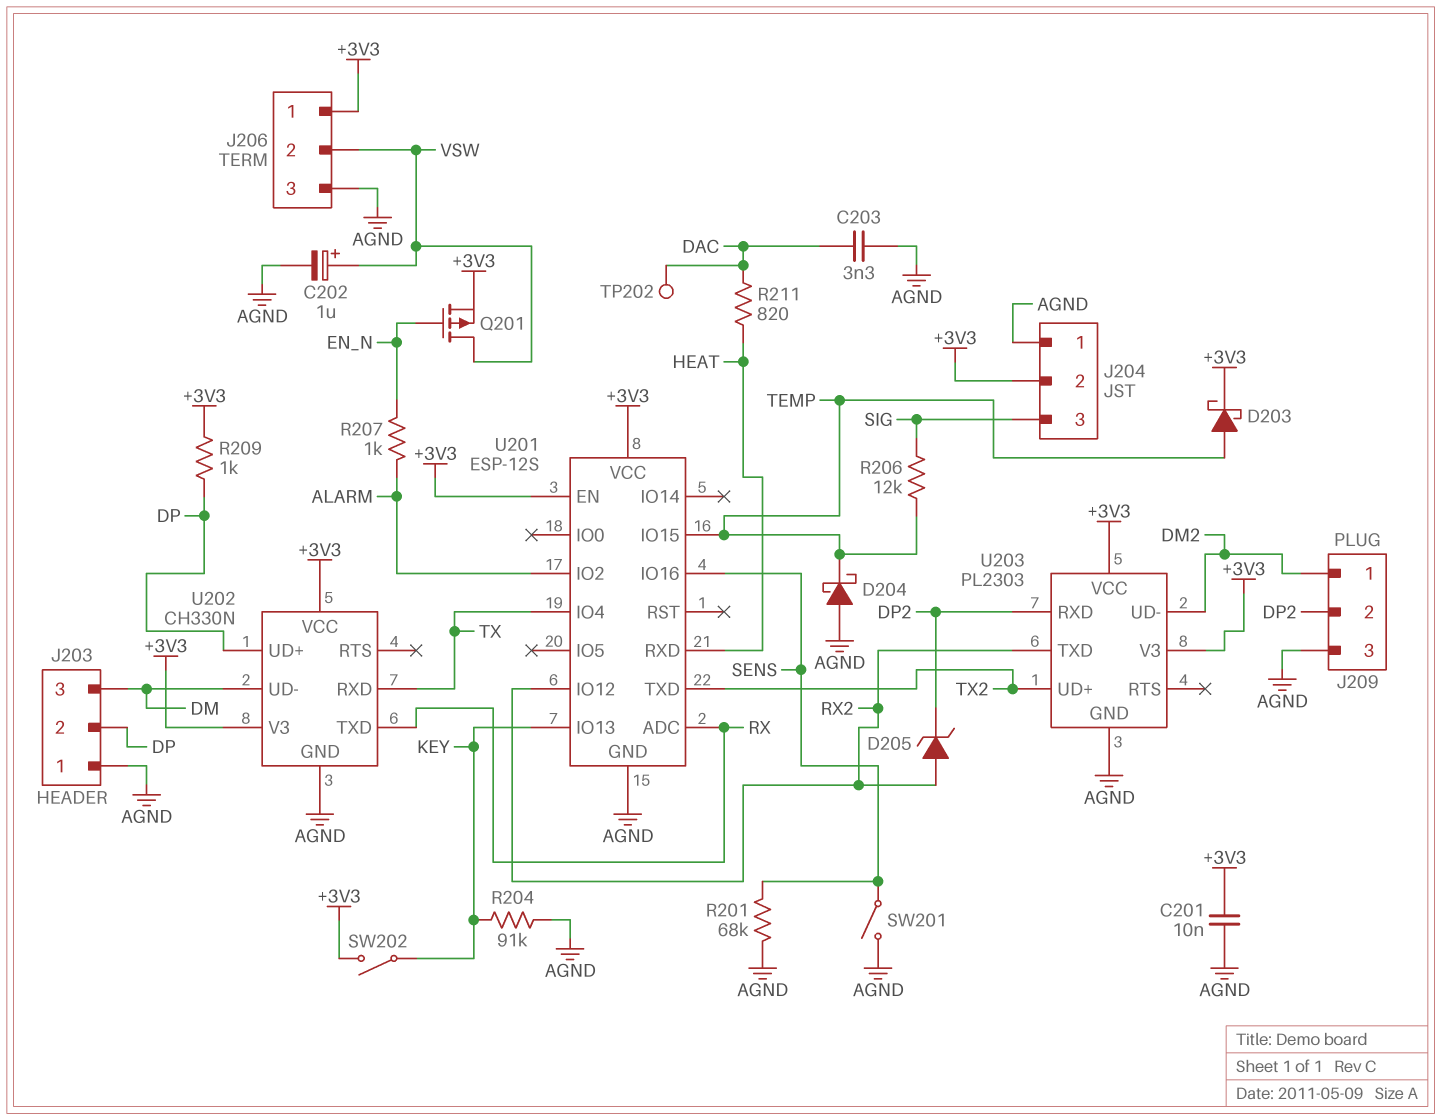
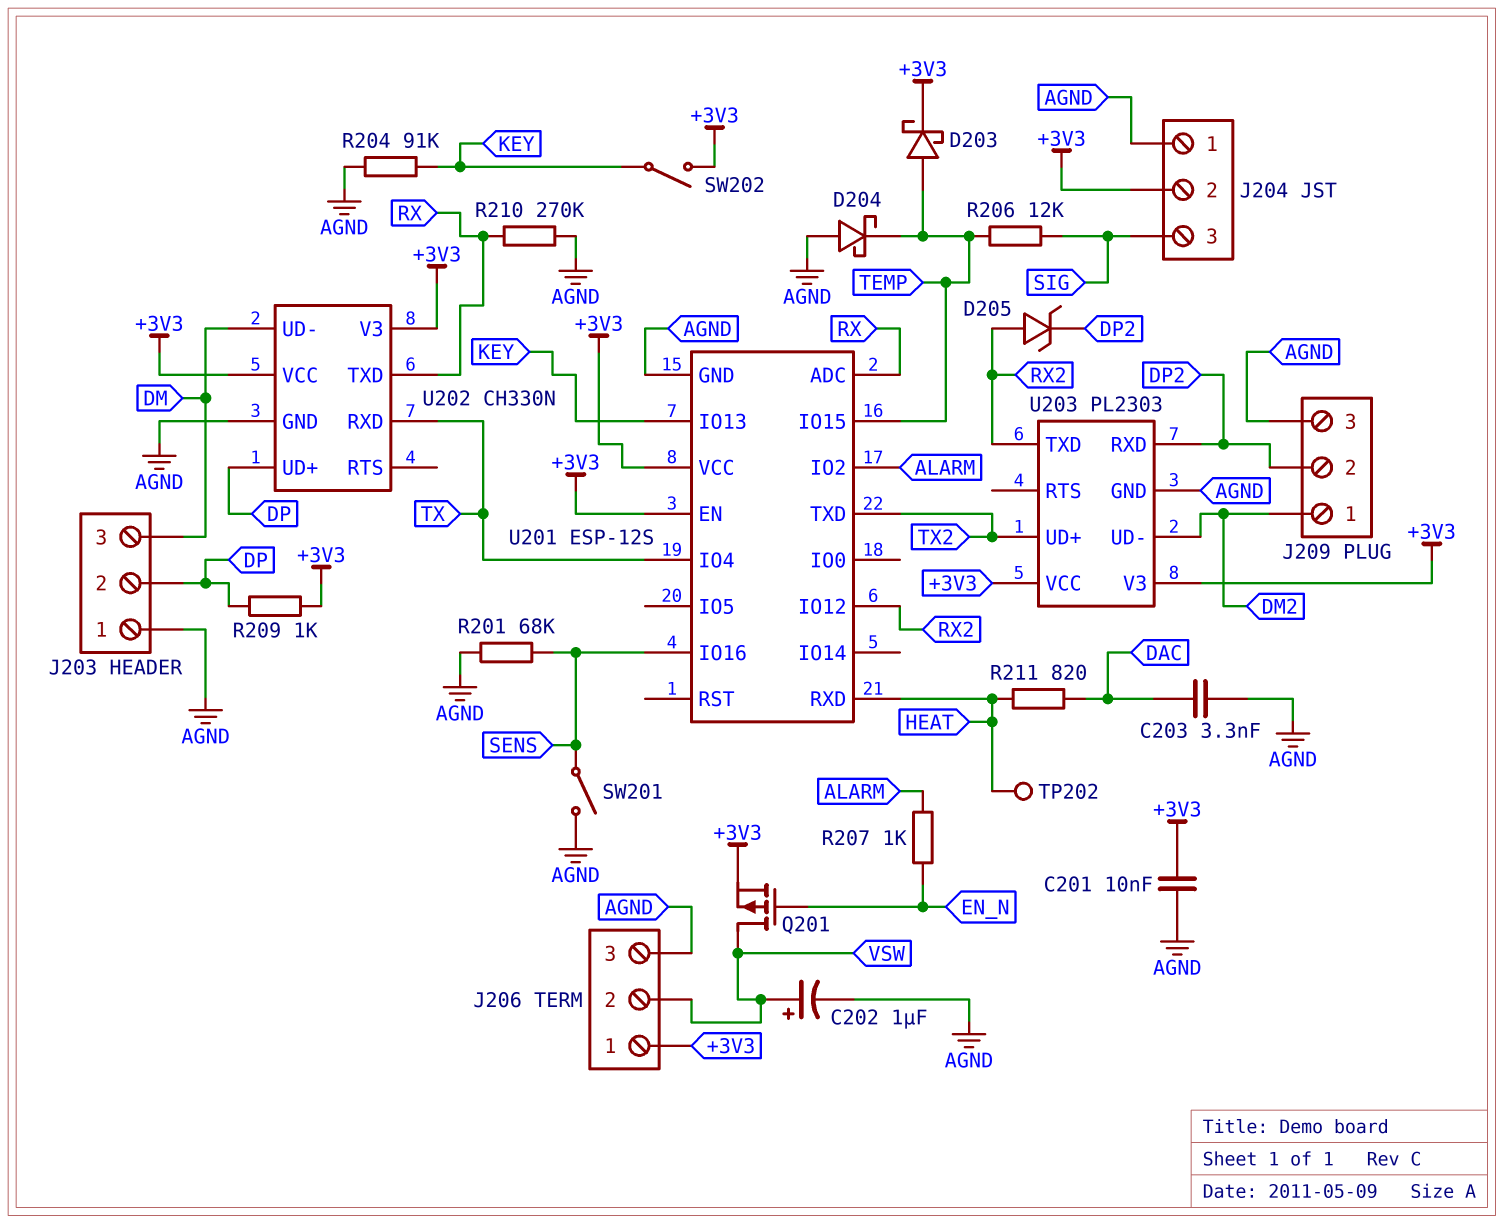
R210: none -> 270k (AGND, RX)
TP202: test point (DAC) -> test point (HEAT)

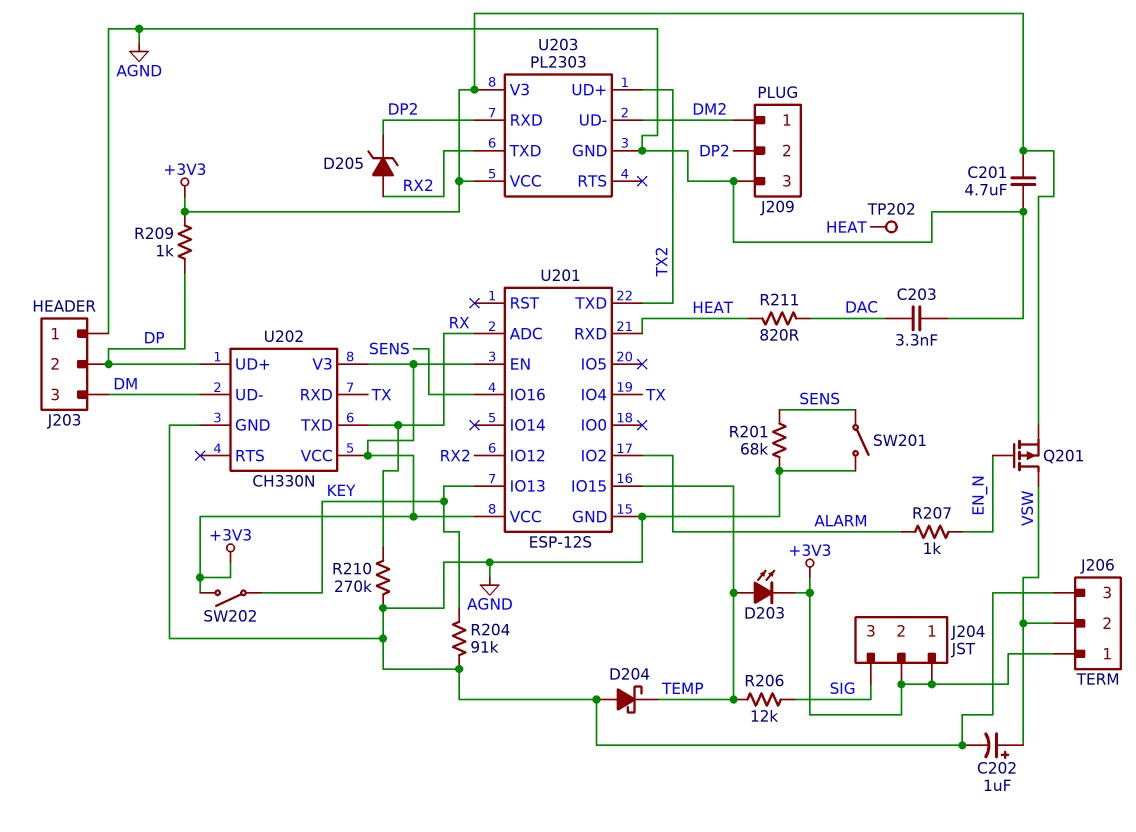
C201: 10nF (+3V3, AGND) -> 4.7uF (+3V3, AGND)
D203: schottky (A TEMP, K +3V3) -> LED (A TEMP, K +3V3)
J204 pin 1: AGND -> +3V3

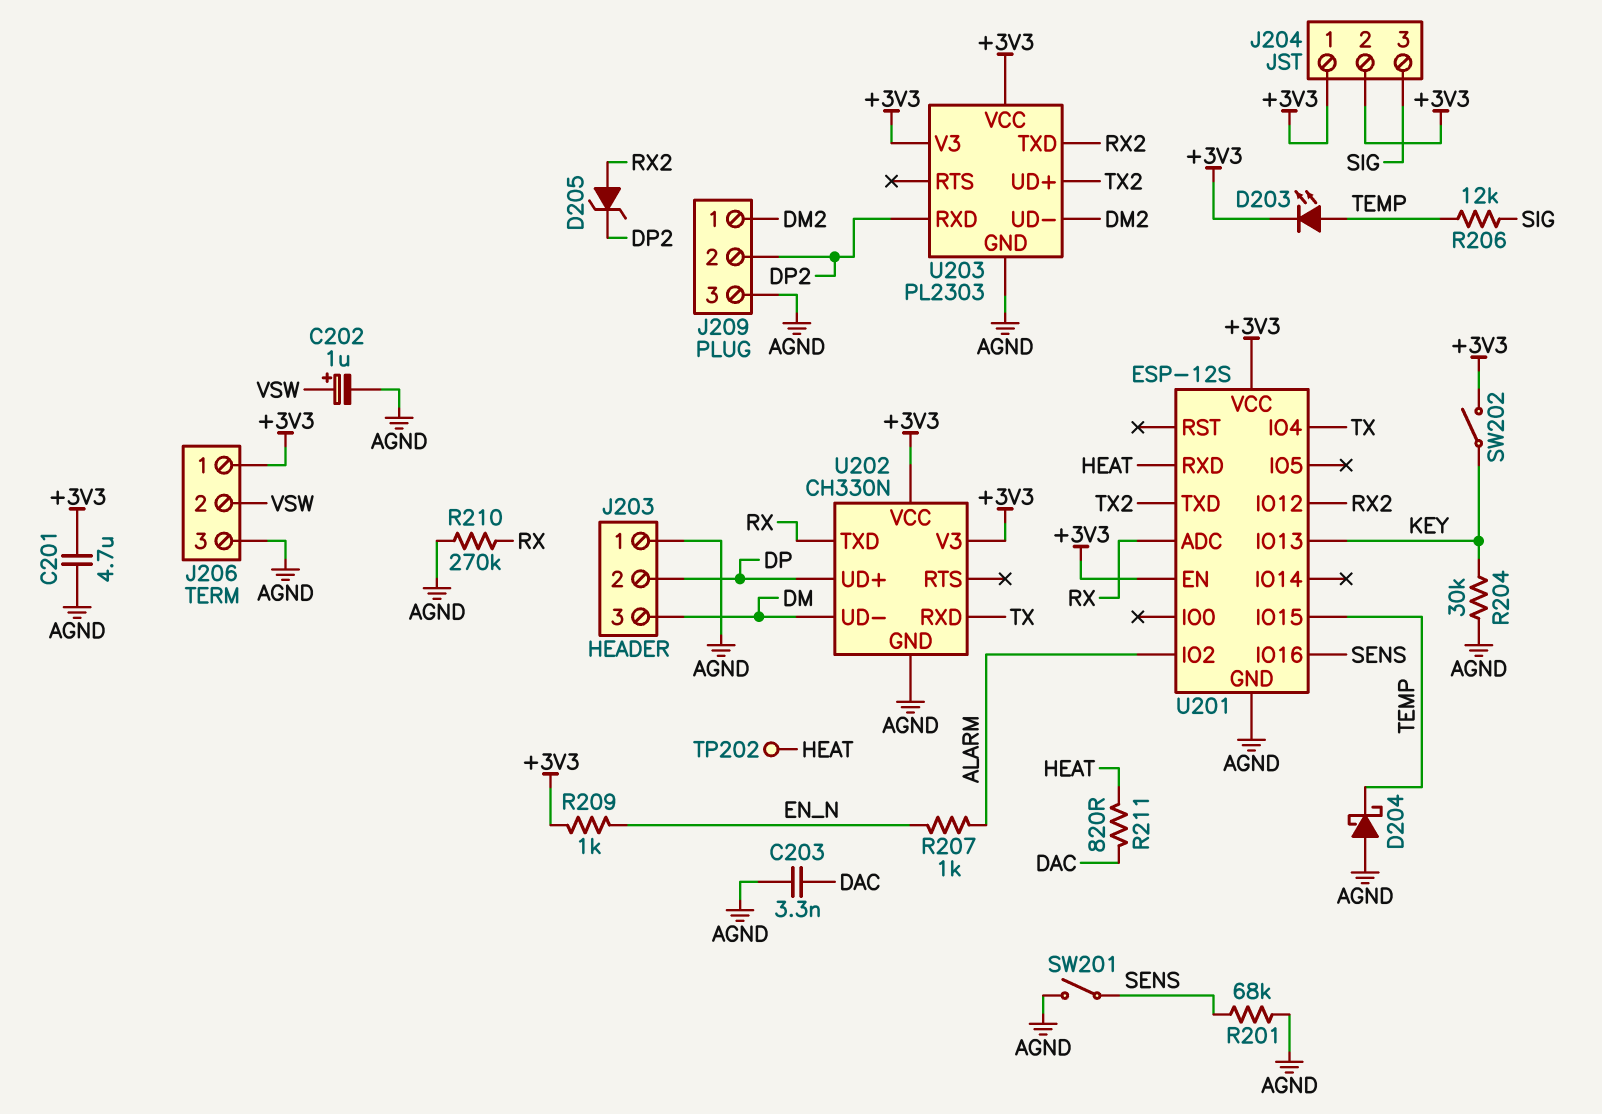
Q201: PMOS (G EN_N, D VSW, S +3V3) -> none
R204: 91k (AGND, KEY) -> 30k (AGND, KEY)
R209: 1k (+3V3, DP) -> 1k (+3V3, EN_N)

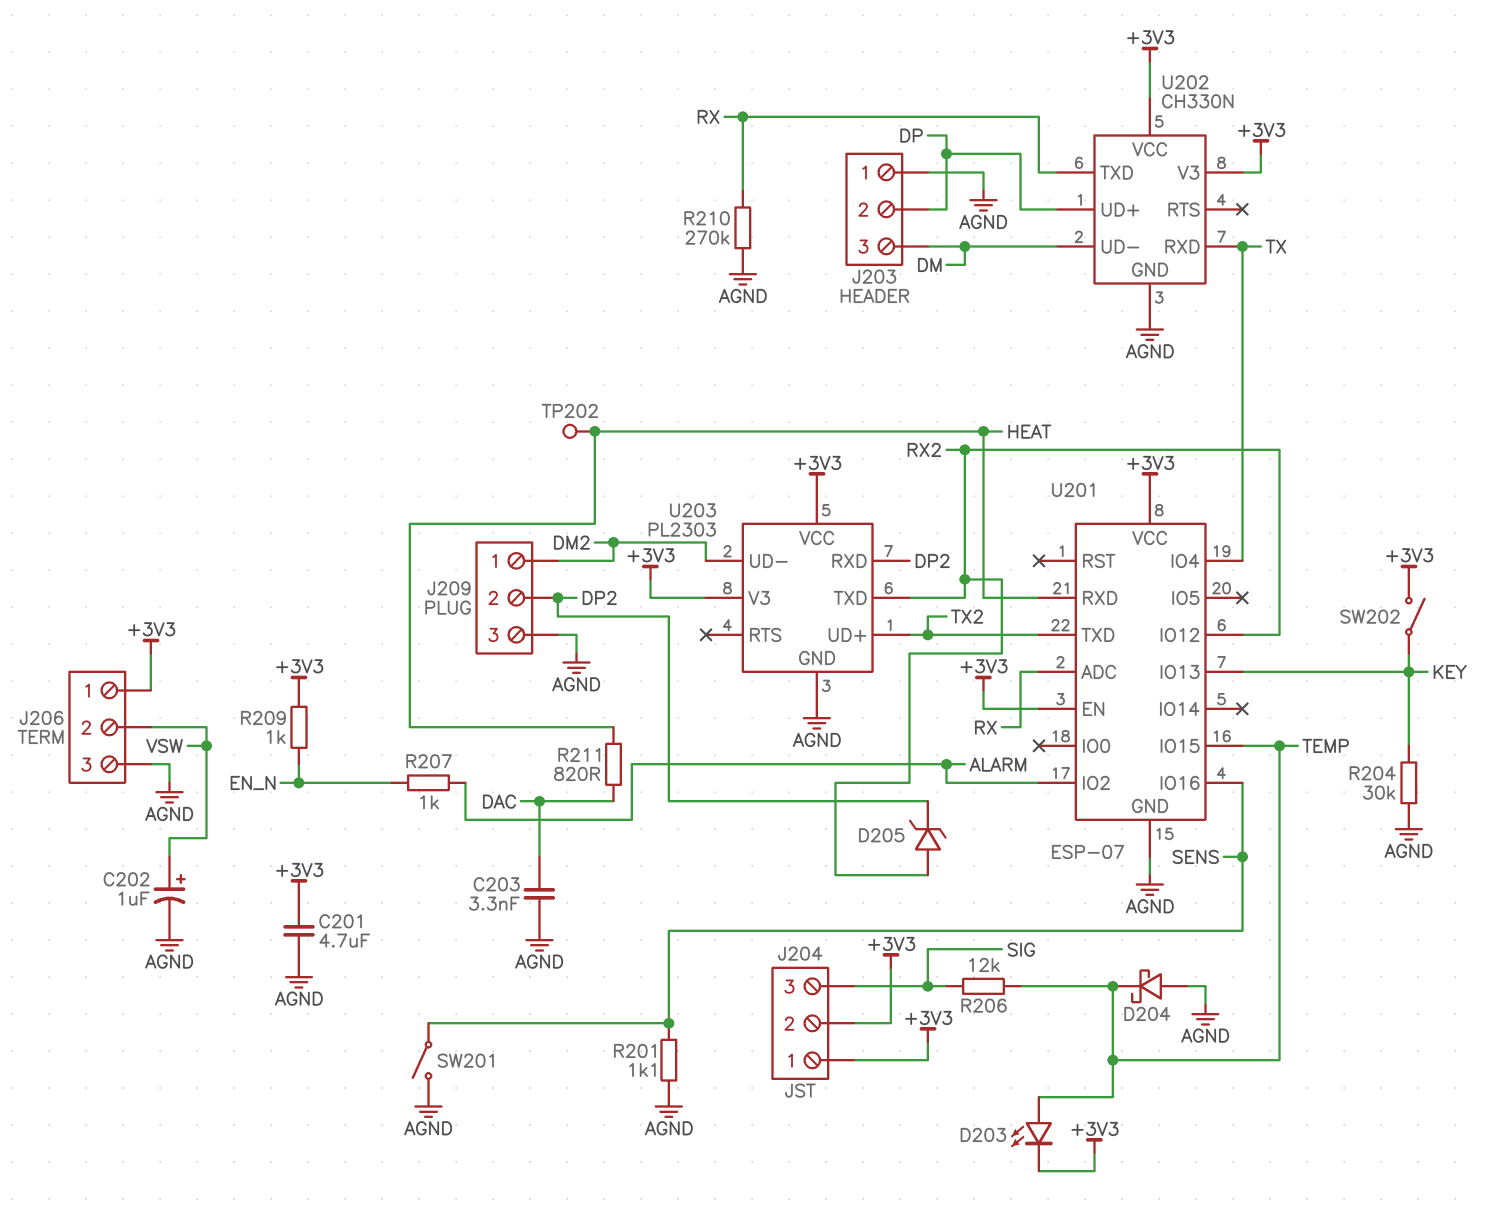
R201: 68k (AGND, SENS) -> 1.1k (AGND, SENS)
U201: ESP-12S -> ESP-07

